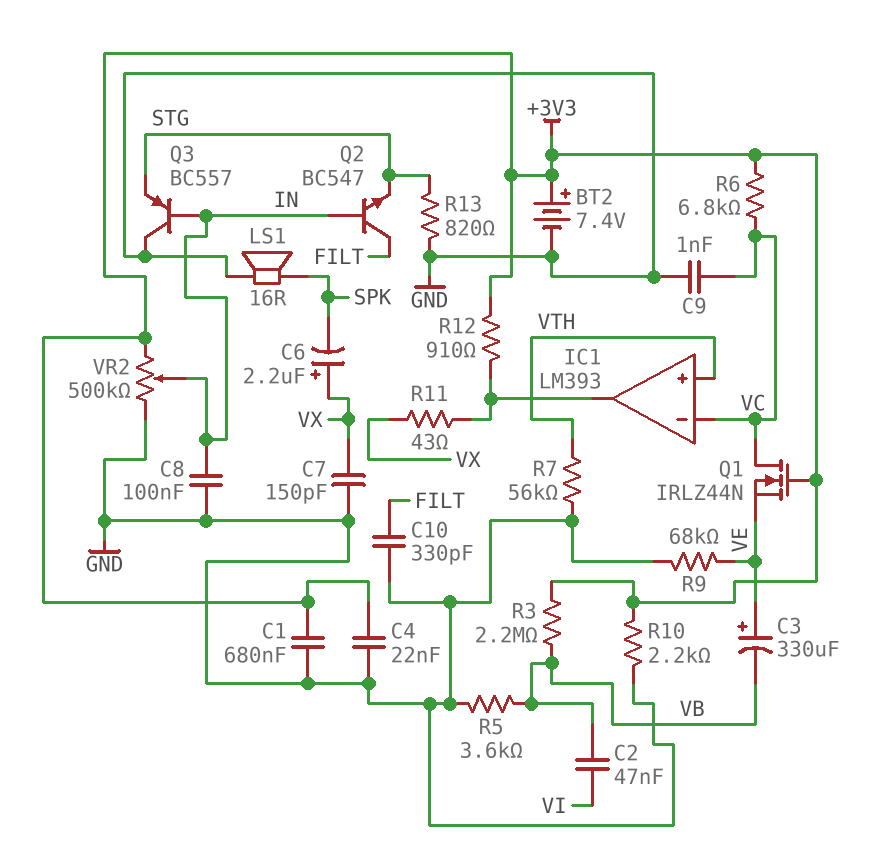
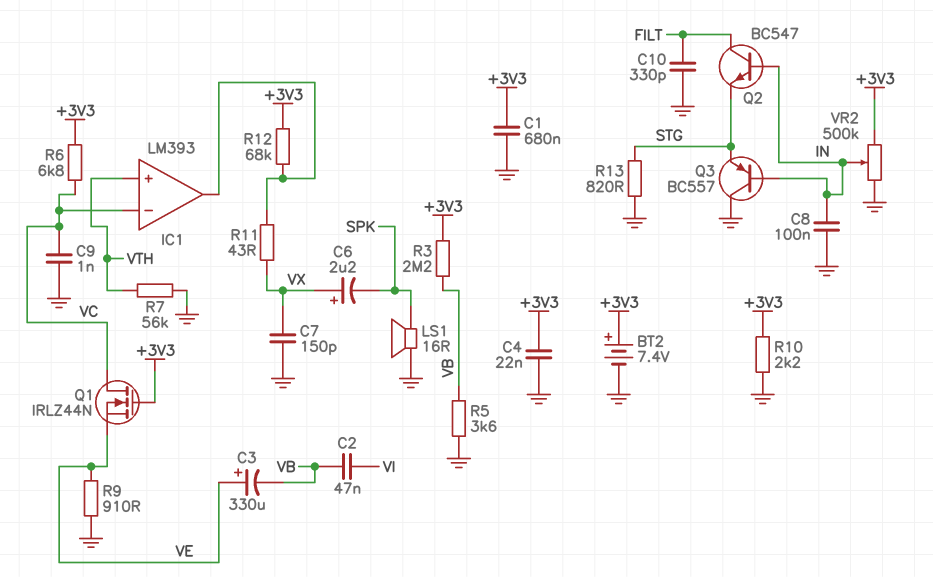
R9: 68k (GND, VE) -> 910 (GND, VE)
R12: 910 (+3V3, IC1/out) -> 68k (+3V3, IC1/out)

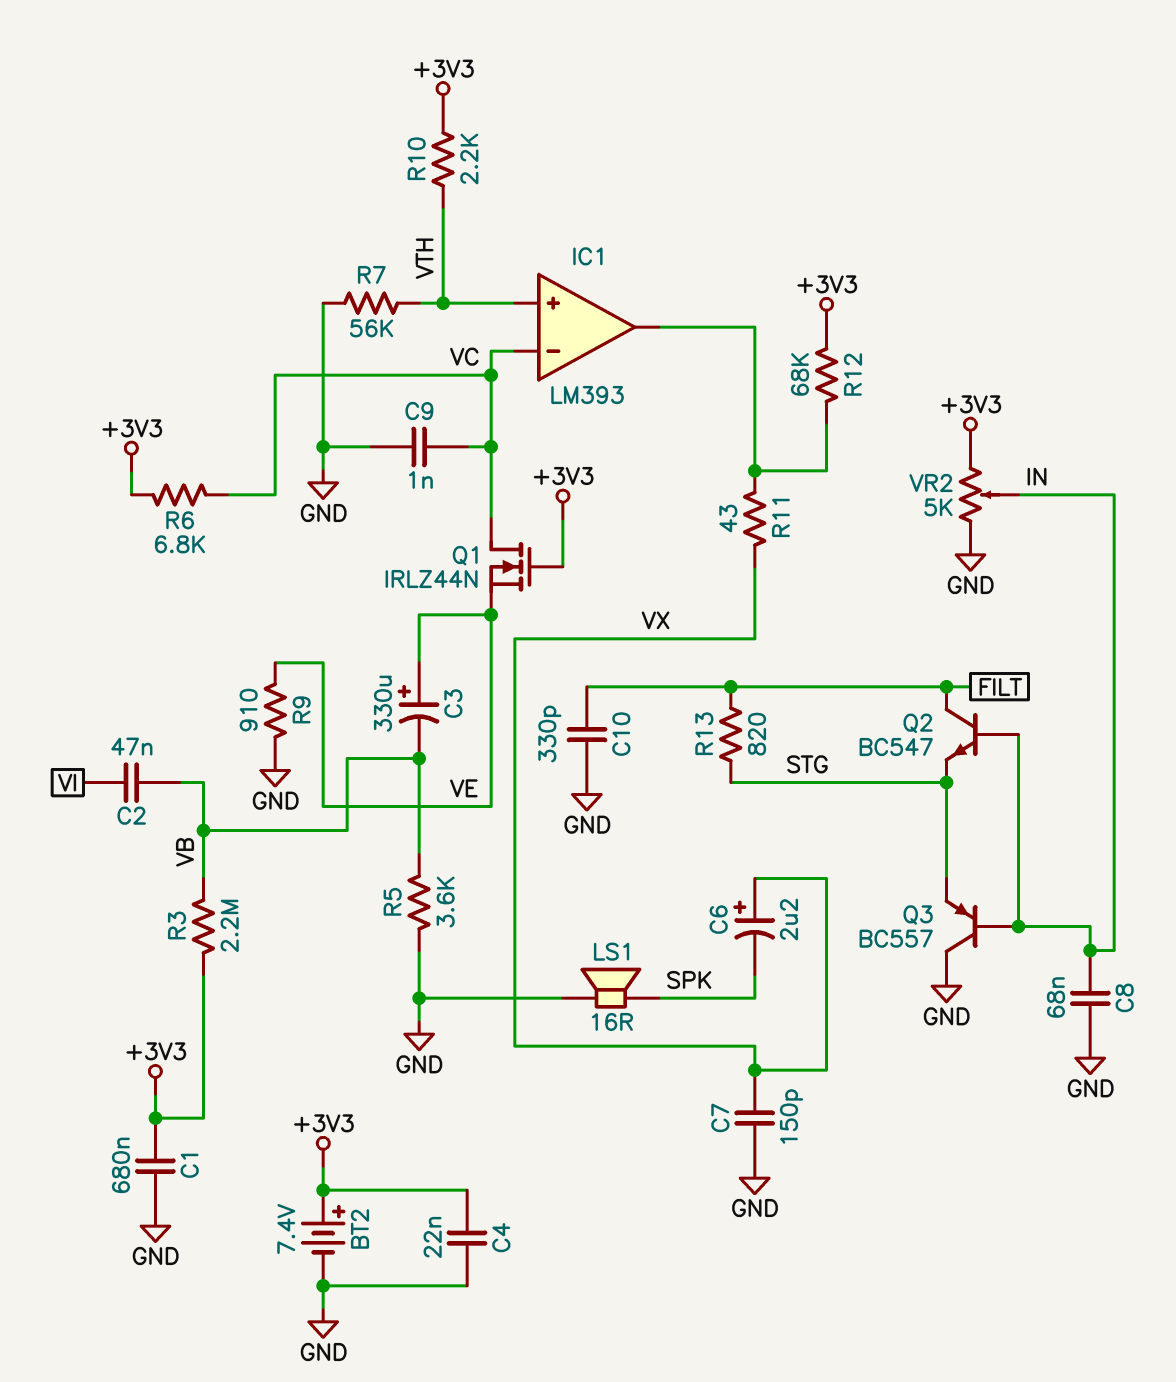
C8: 100nF (GND, IN) -> 68nF (GND, IN)
R10: 2.2k (+3V3, GND) -> 2.2k (+3V3, VTH)
R13: 820 (GND, STG) -> 820 (FILT, STG)
VR2: 500k (+3V3, GND, wiper IN) -> 5k (+3V3, GND, wiper IN)

